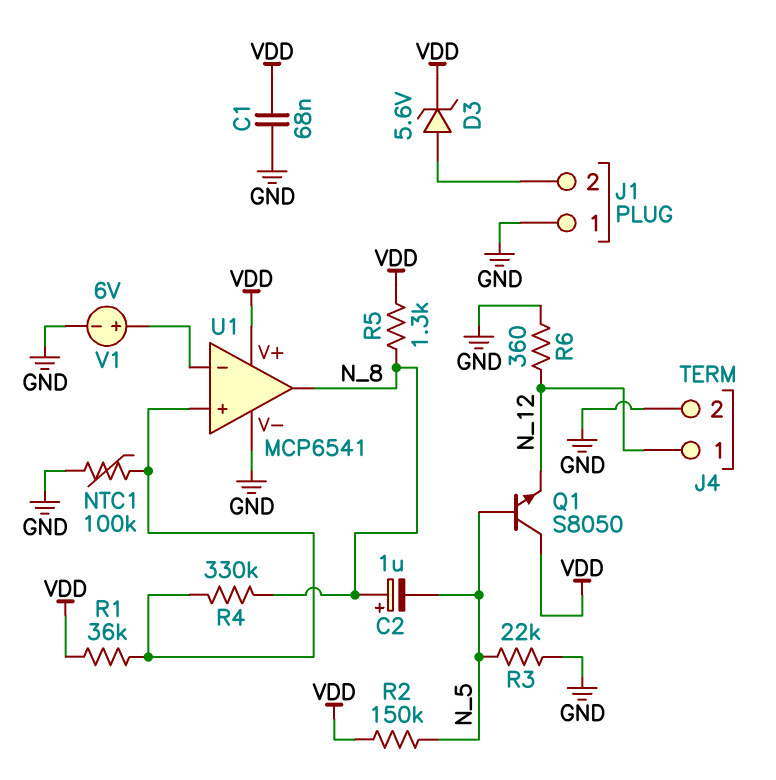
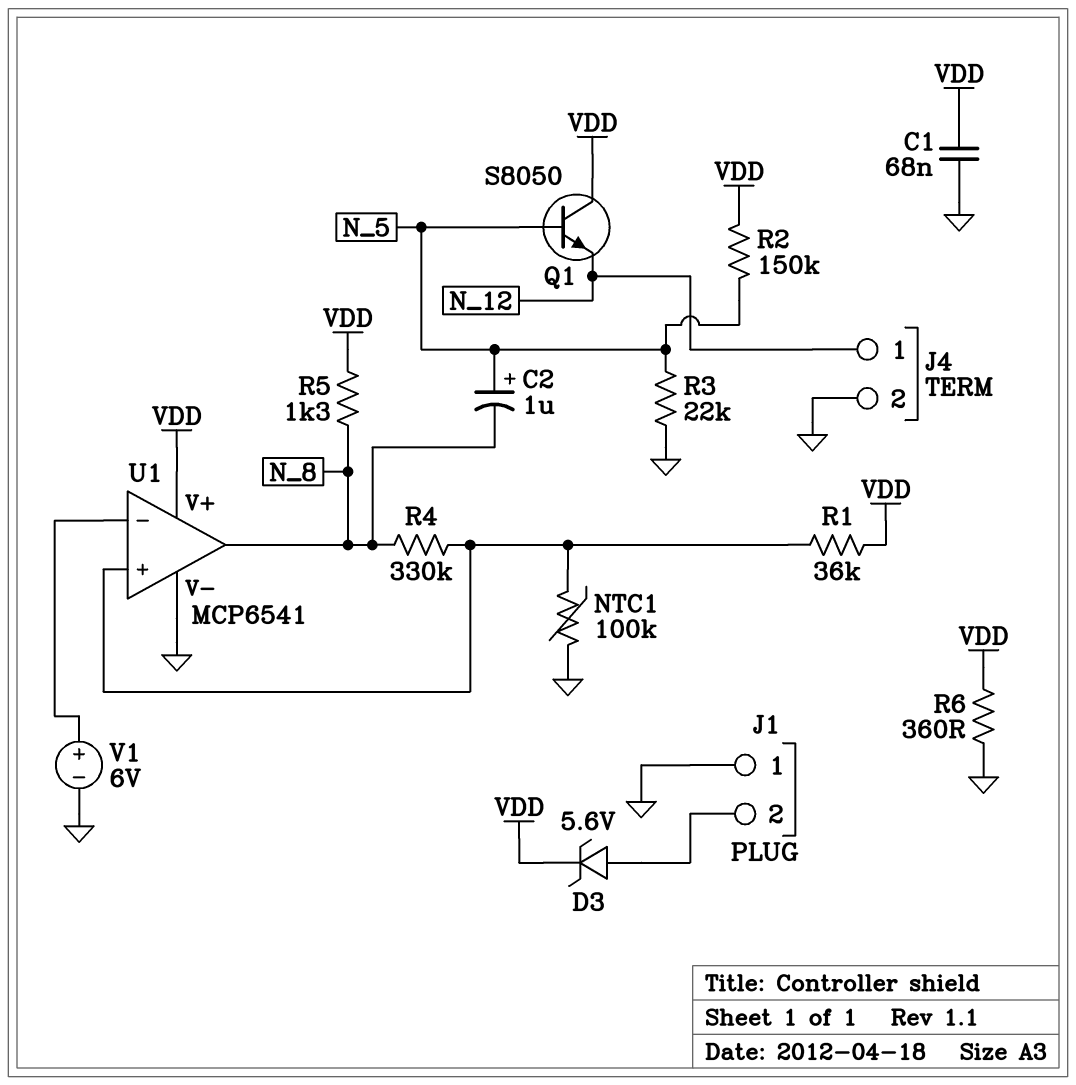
C2: 1uF (plus N_8, minus N_5) -> 1uF (plus N_5, minus N_8)
R6: 360 (GND, N_12) -> 360 (GND, VDD)

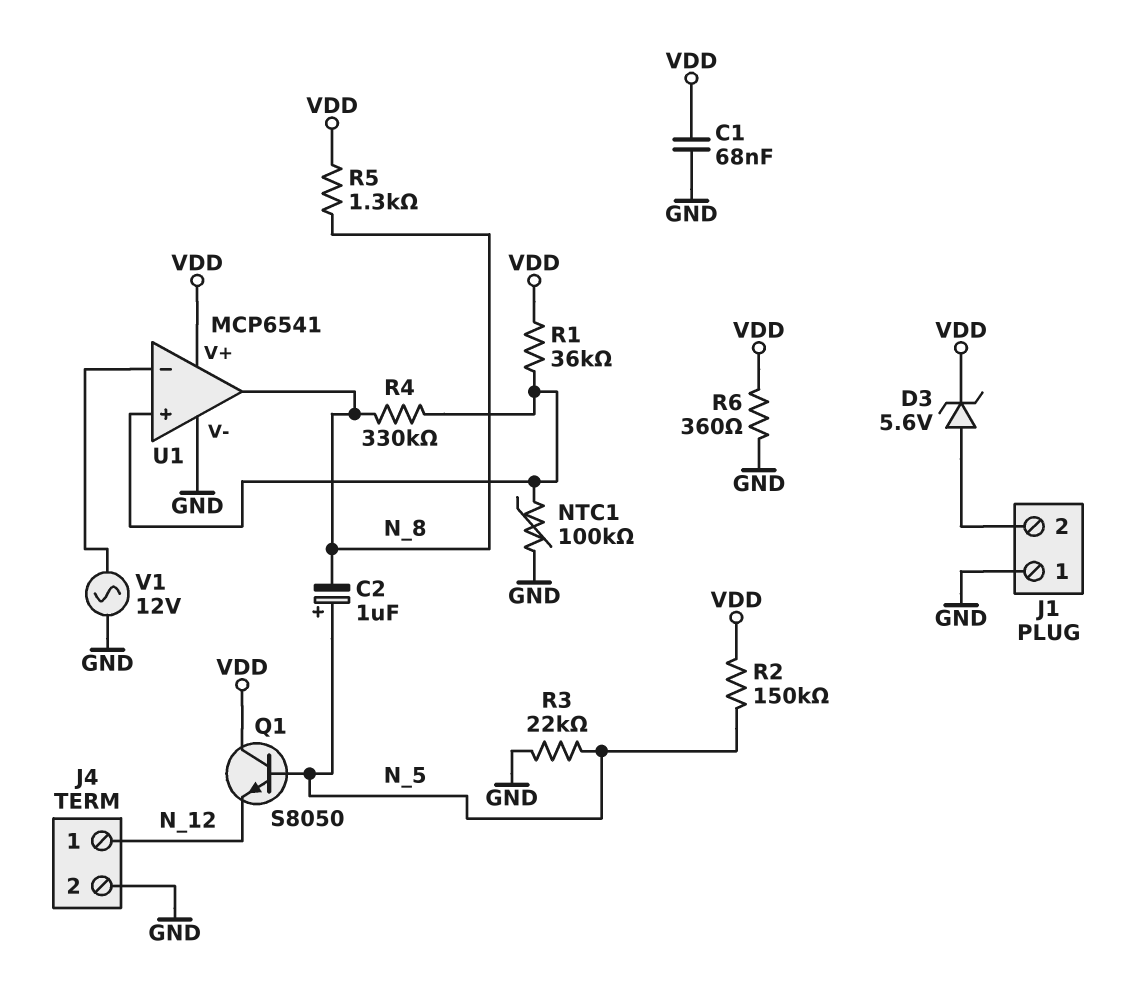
V1: 6V (plus U1/in-, minus GND) -> AC 12V (GND, U1/in-)

